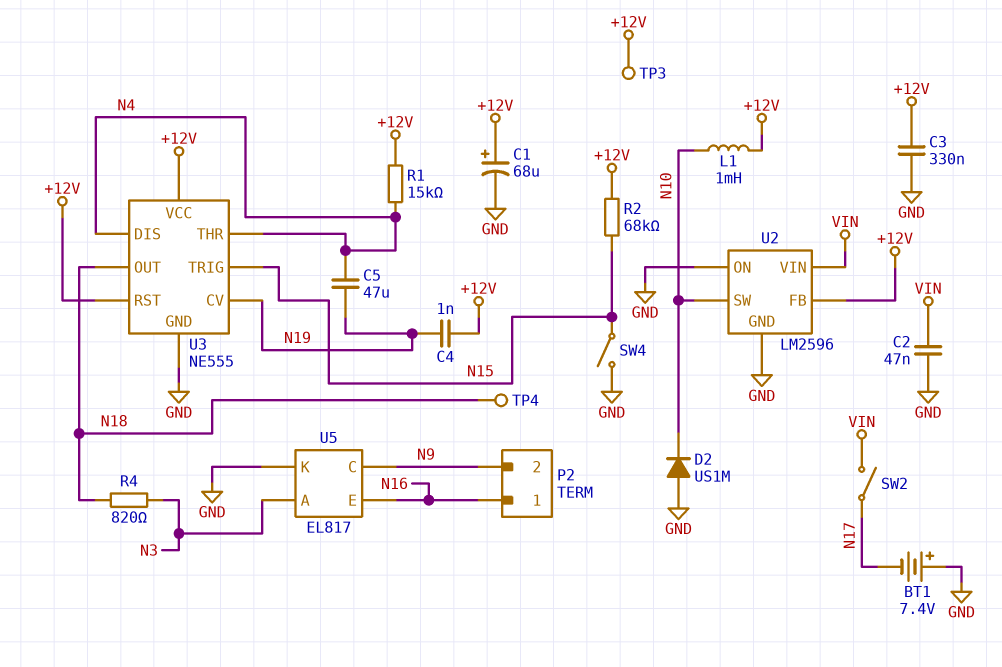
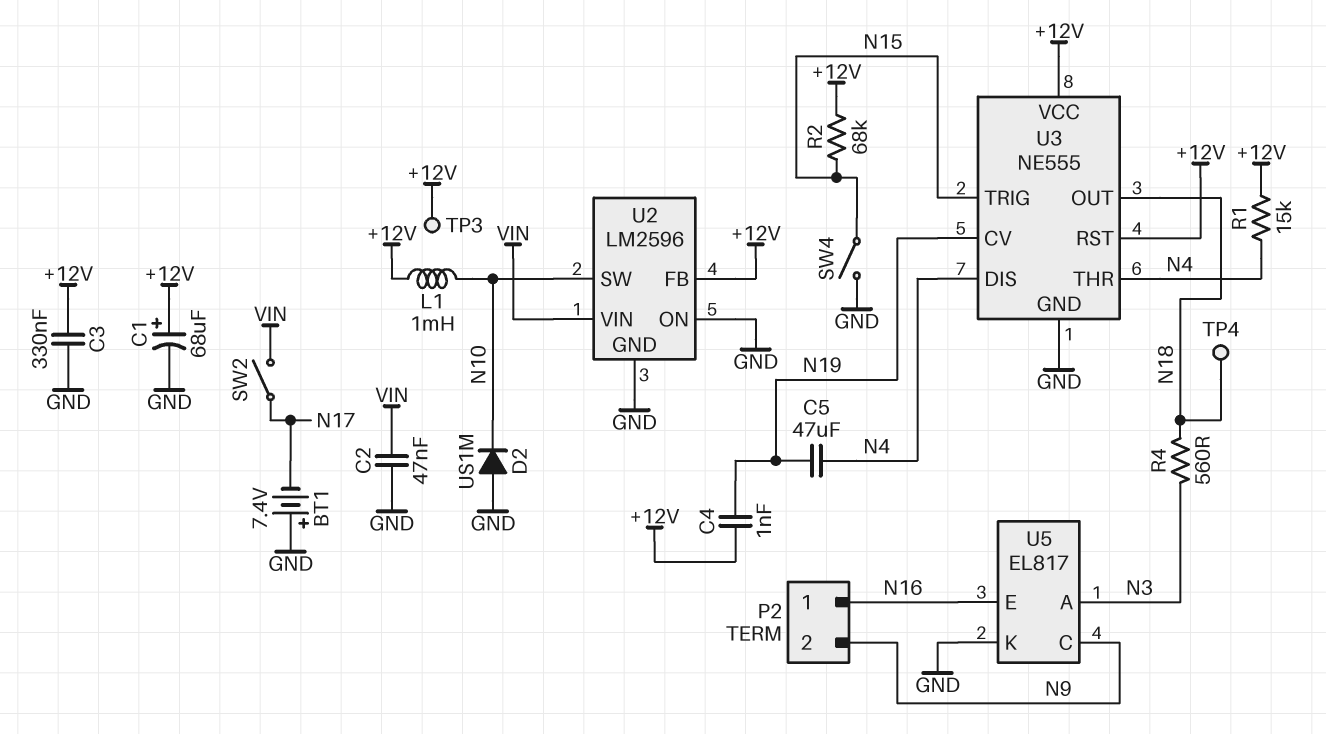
R4: 820 (N3, N18) -> 560 (N3, N18)

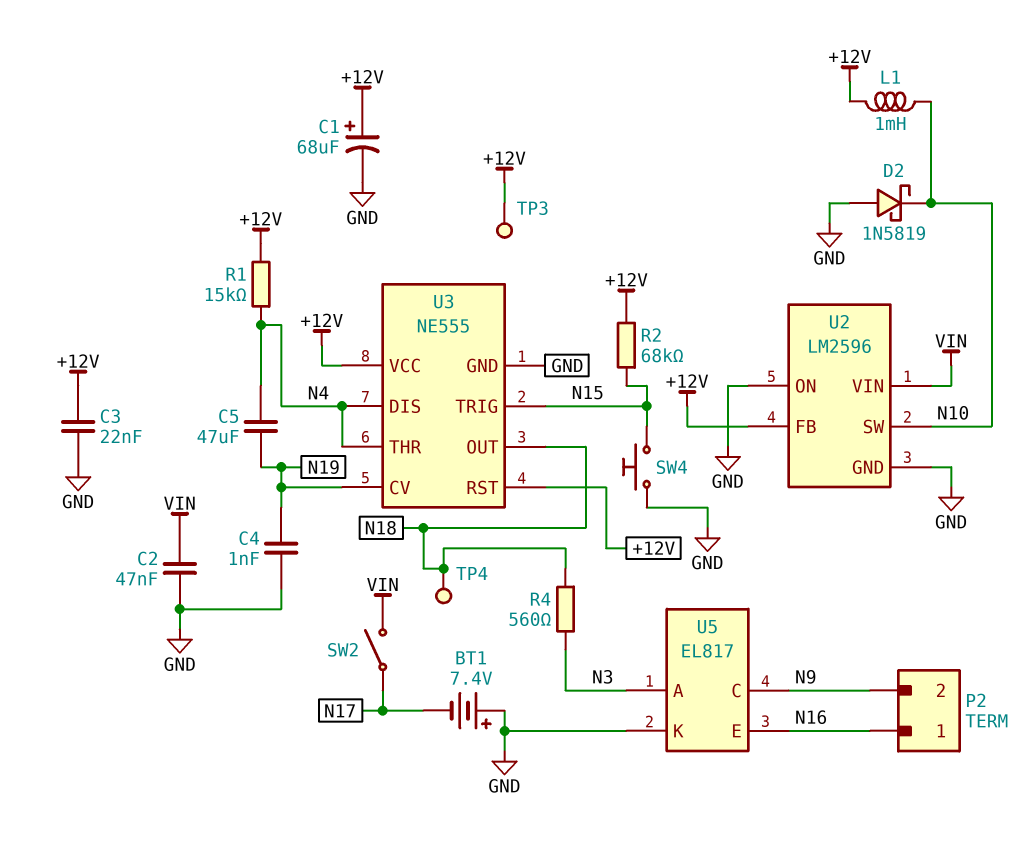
C3: 330nF (+12V, GND) -> 22nF (+12V, GND)
C4: 1nF (+12V, N19) -> 1nF (GND, N19)
D2: diode US1M (A GND, K N10) -> schottky 1N5819 (A GND, K N10)
SW4: switch (GND, N15) -> button (GND, N15)

